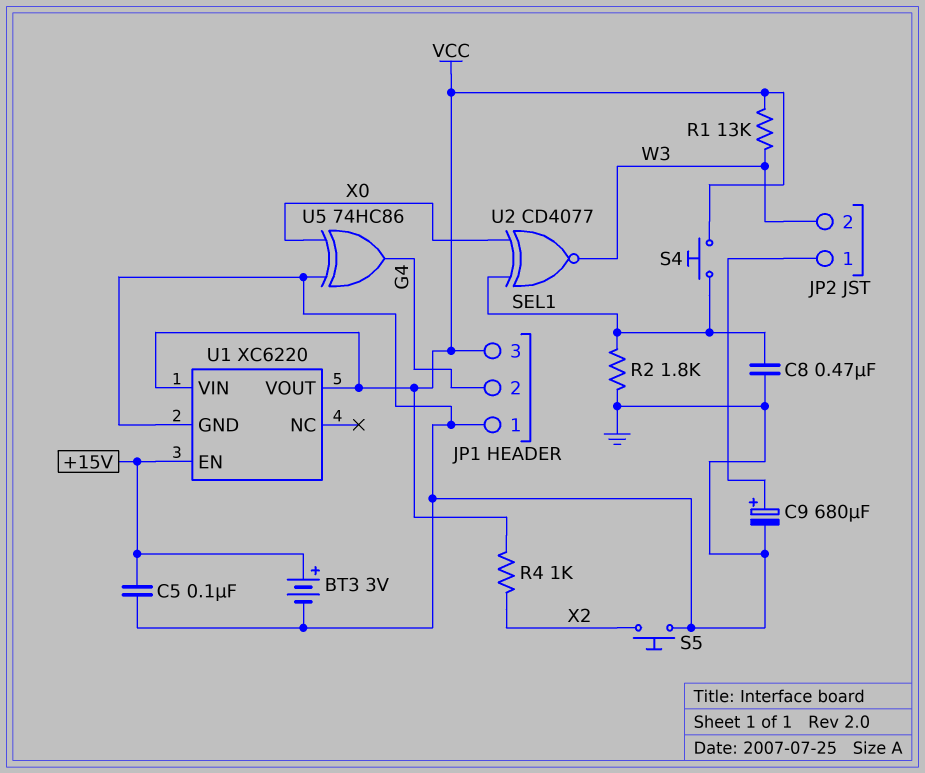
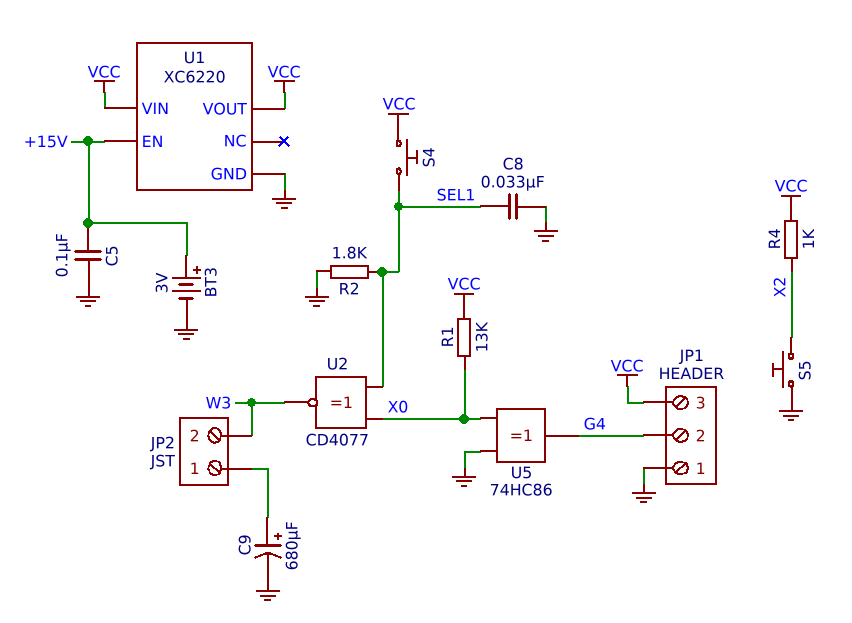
C8: 470nF (GND, SEL1) -> 33nF (GND, SEL1)
R1: 13k (VCC, W3) -> 13k (VCC, X0)

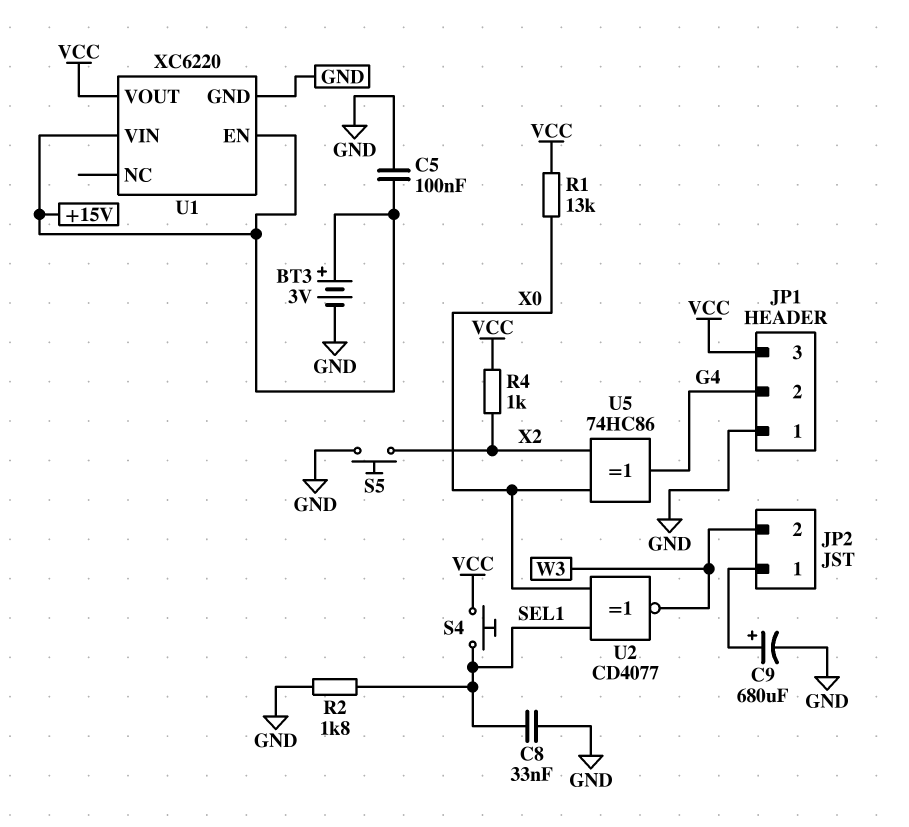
U1 pin VIN: VCC -> +15V
U5: XOR 74HC86 (in GND, in X0, out G4) -> XOR 74HC86 (in X0, in X2, out G4)

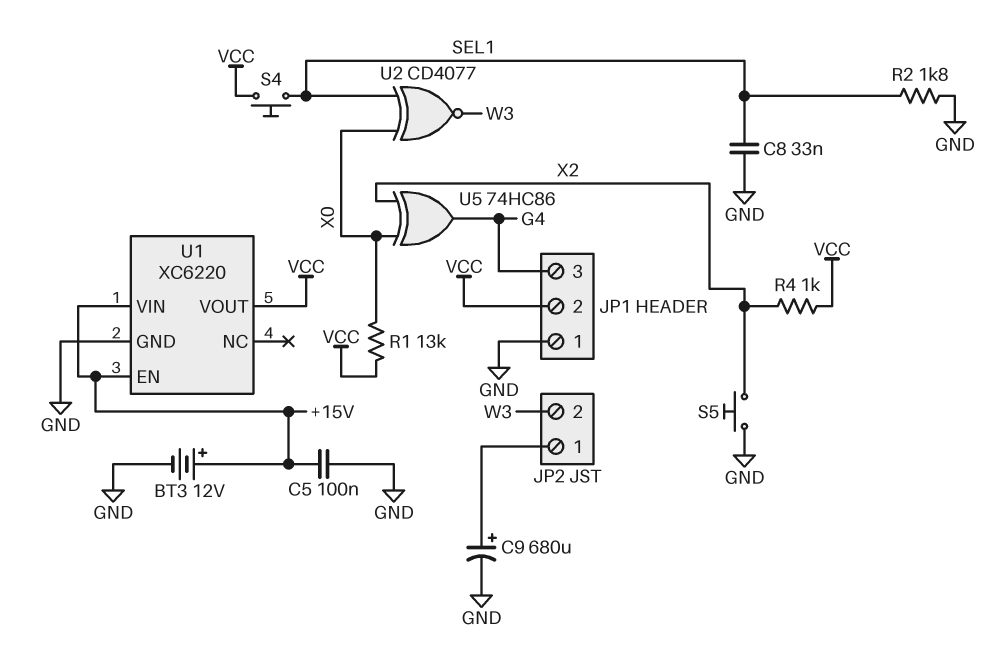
BT3: 3V (plus +15V, minus GND) -> 12V (plus +15V, minus GND)
JP1 pin 2: G4 -> VCC
JP1 pin 3: VCC -> G4

